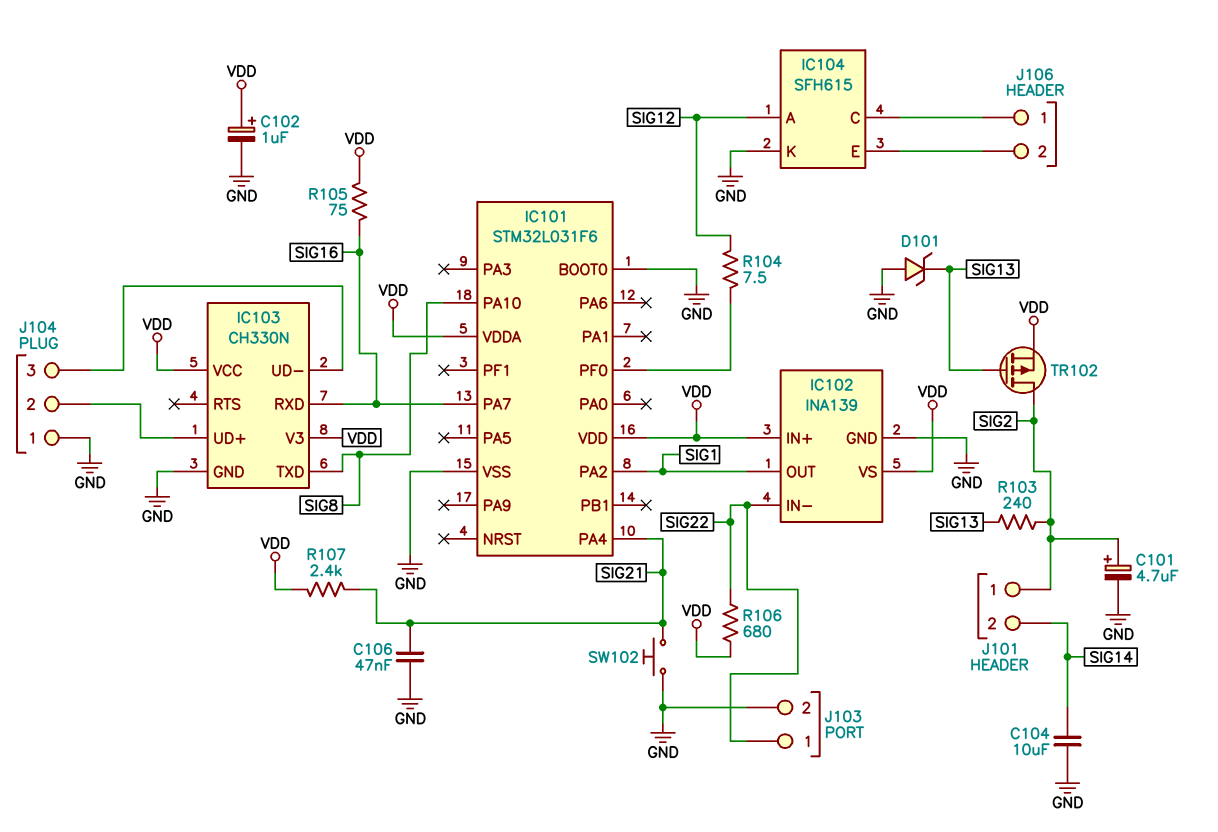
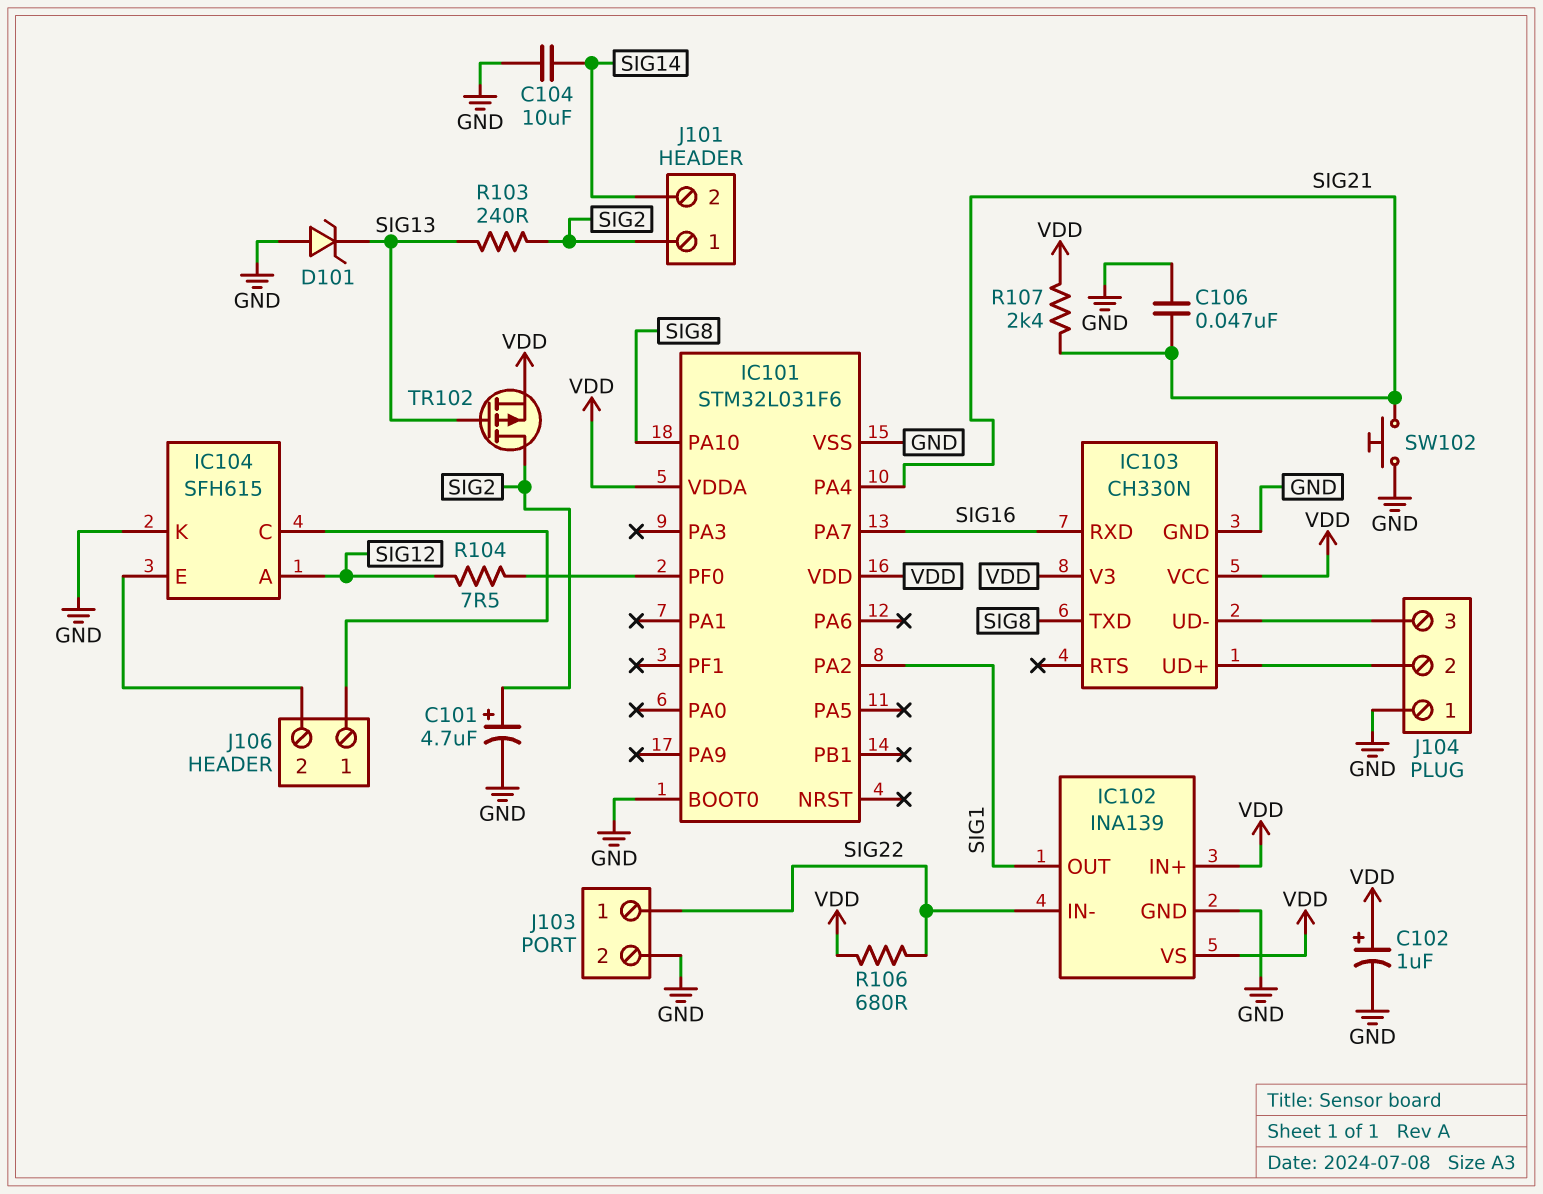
R105: 75 (SIG16, VDD) -> none

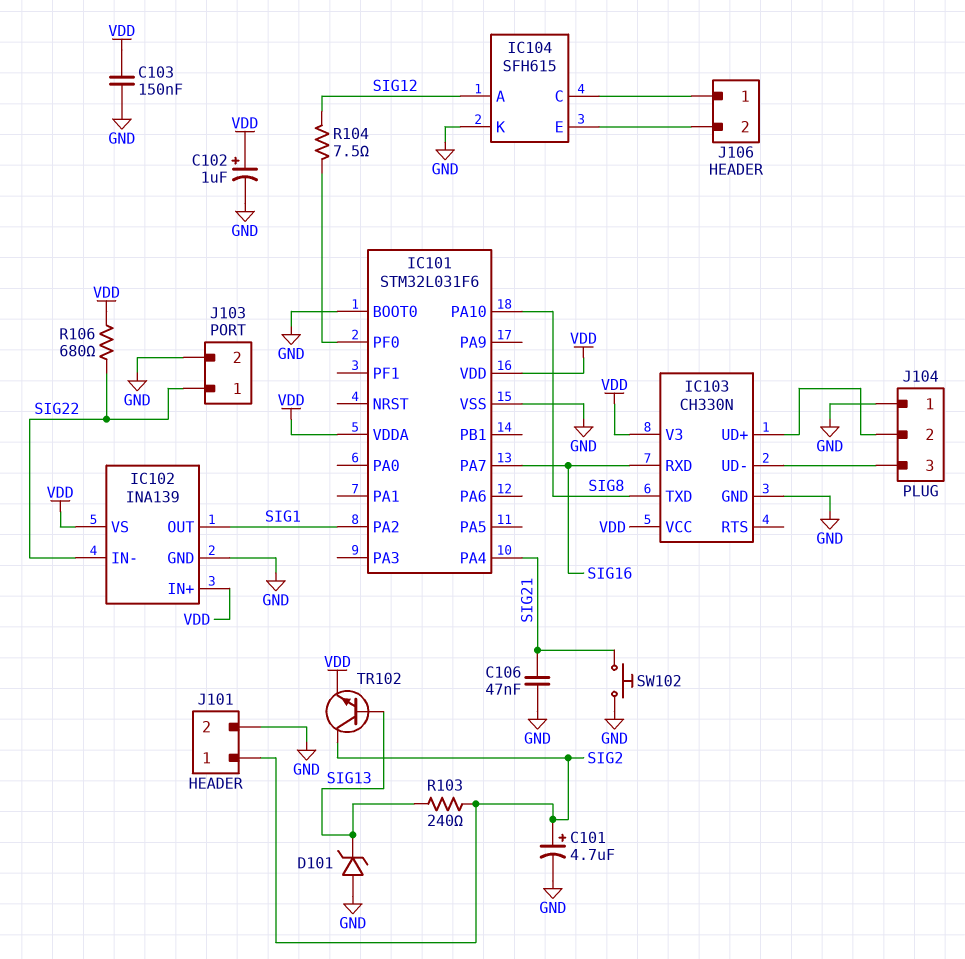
C103: none -> 150nF (GND, VDD)
C104: 10uF (GND, SIG14) -> none
J101 pin 2: SIG14 -> GND
R107: 2.4k (SIG21, VDD) -> none
TR102: PMOS (G SIG13, D SIG2, S VDD) -> NPN (B SIG13, C SIG2, E VDD)

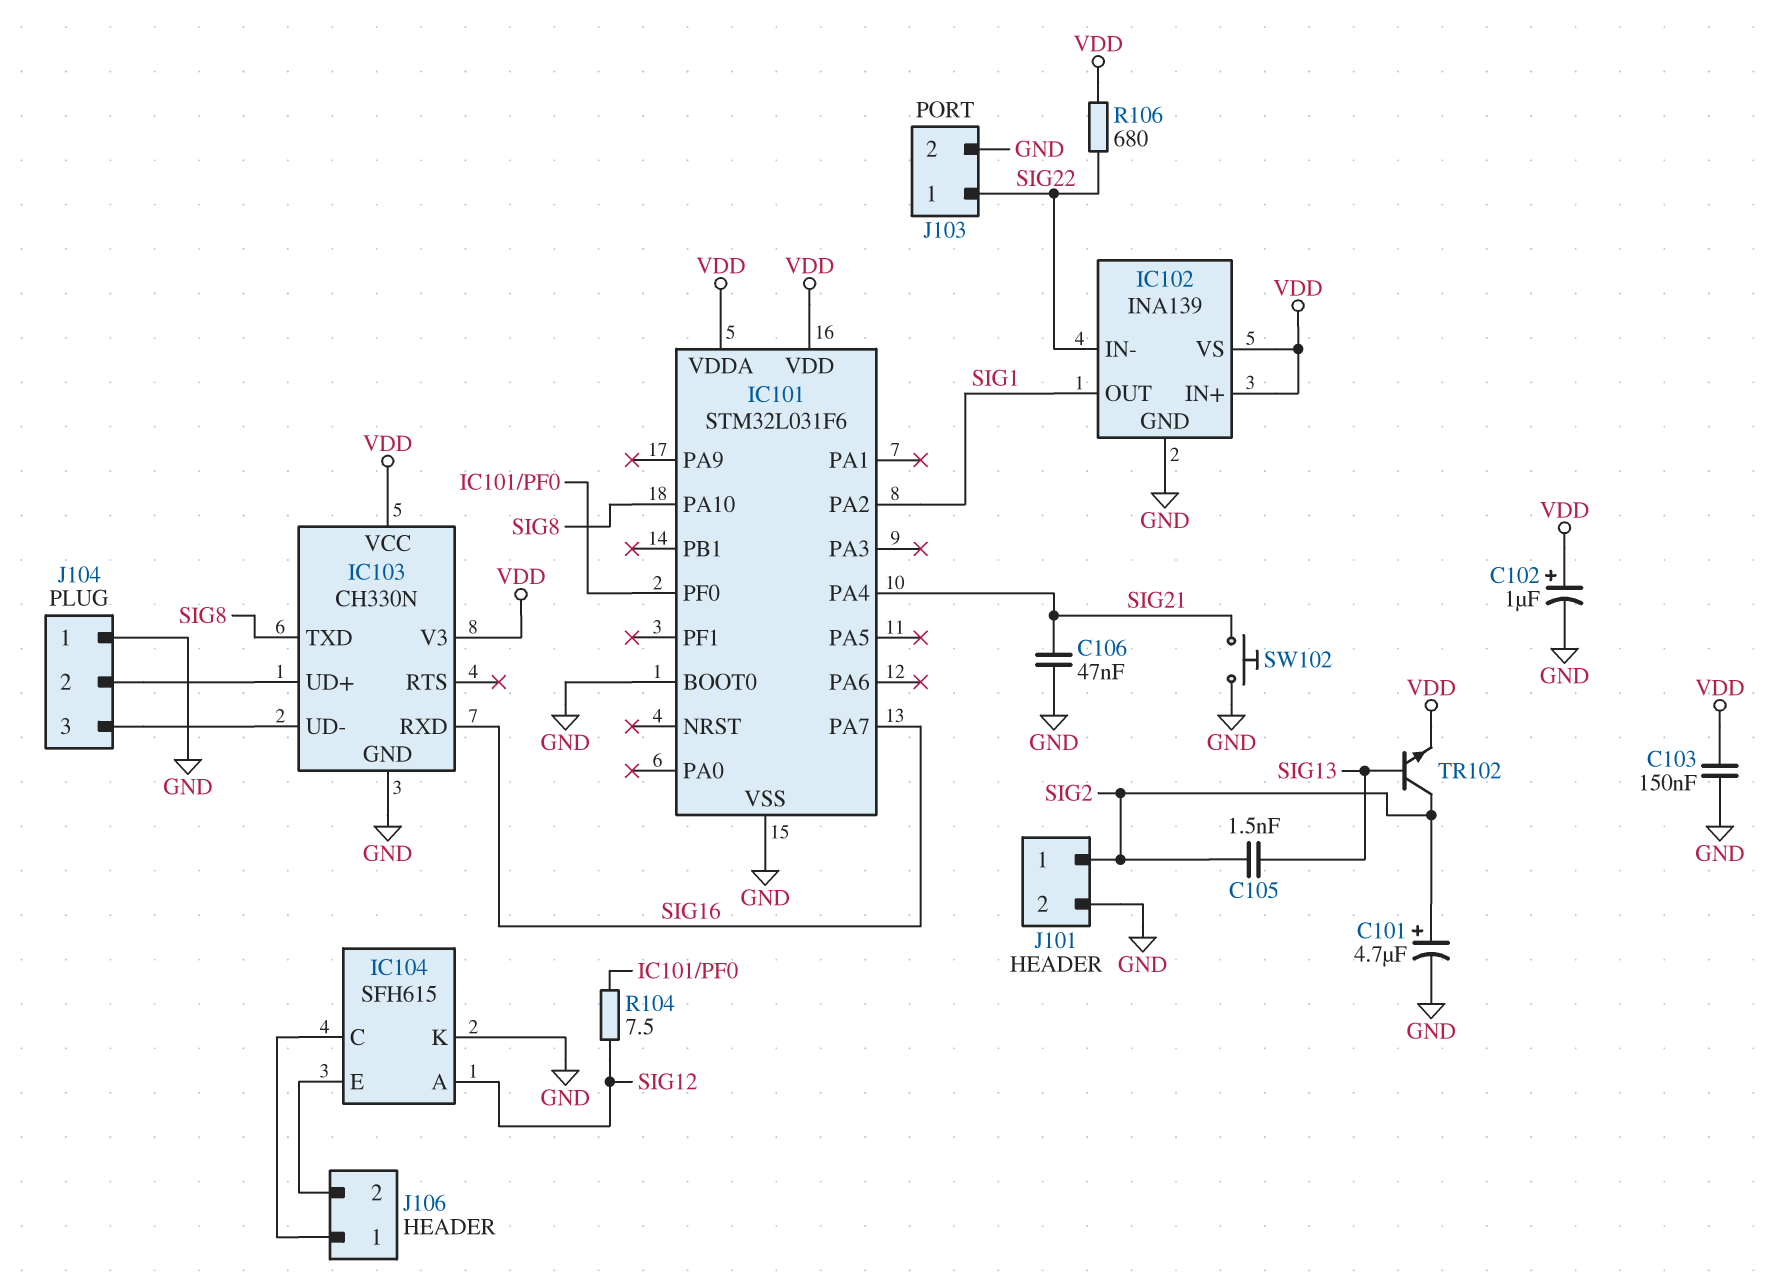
C105: none -> 1.5nF (SIG2, SIG13)
D101: zener (A GND, K SIG13) -> none
R103: 240 (SIG2, SIG13) -> none

